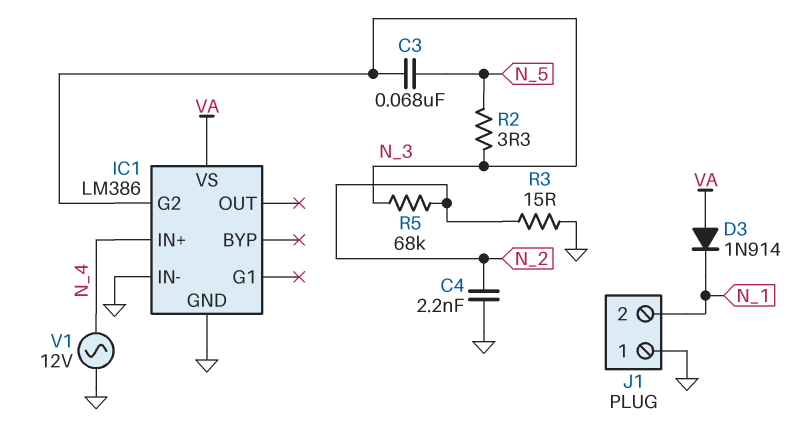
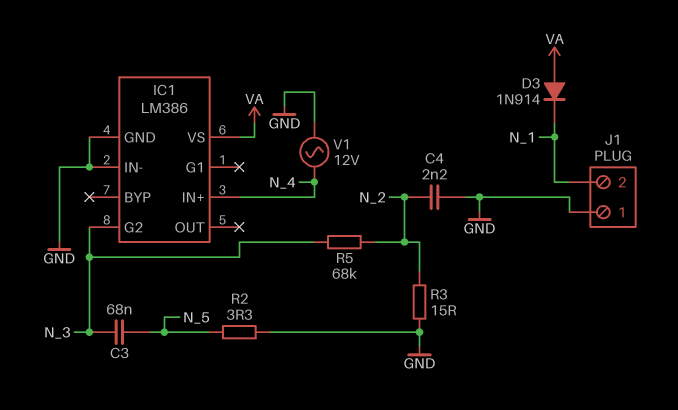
R2: 3.3 (N_3, N_5) -> 3.3 (GND, N_5)

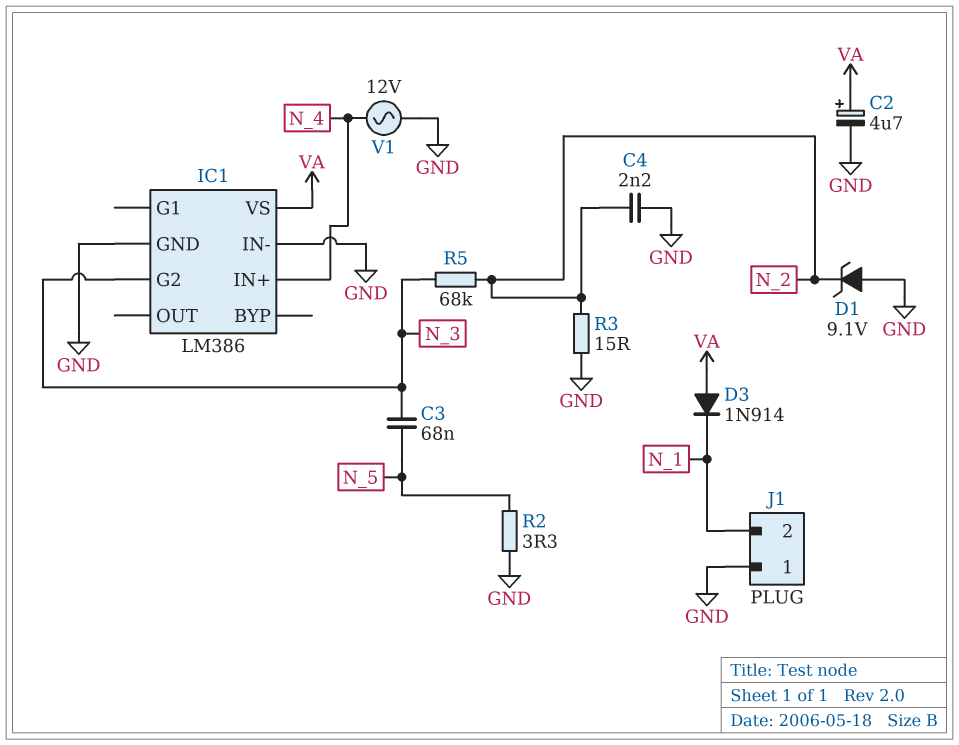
C2: none -> 4.7uF (plus VA, minus GND)
D1: none -> zener 9.1V (A GND, K N_2)

